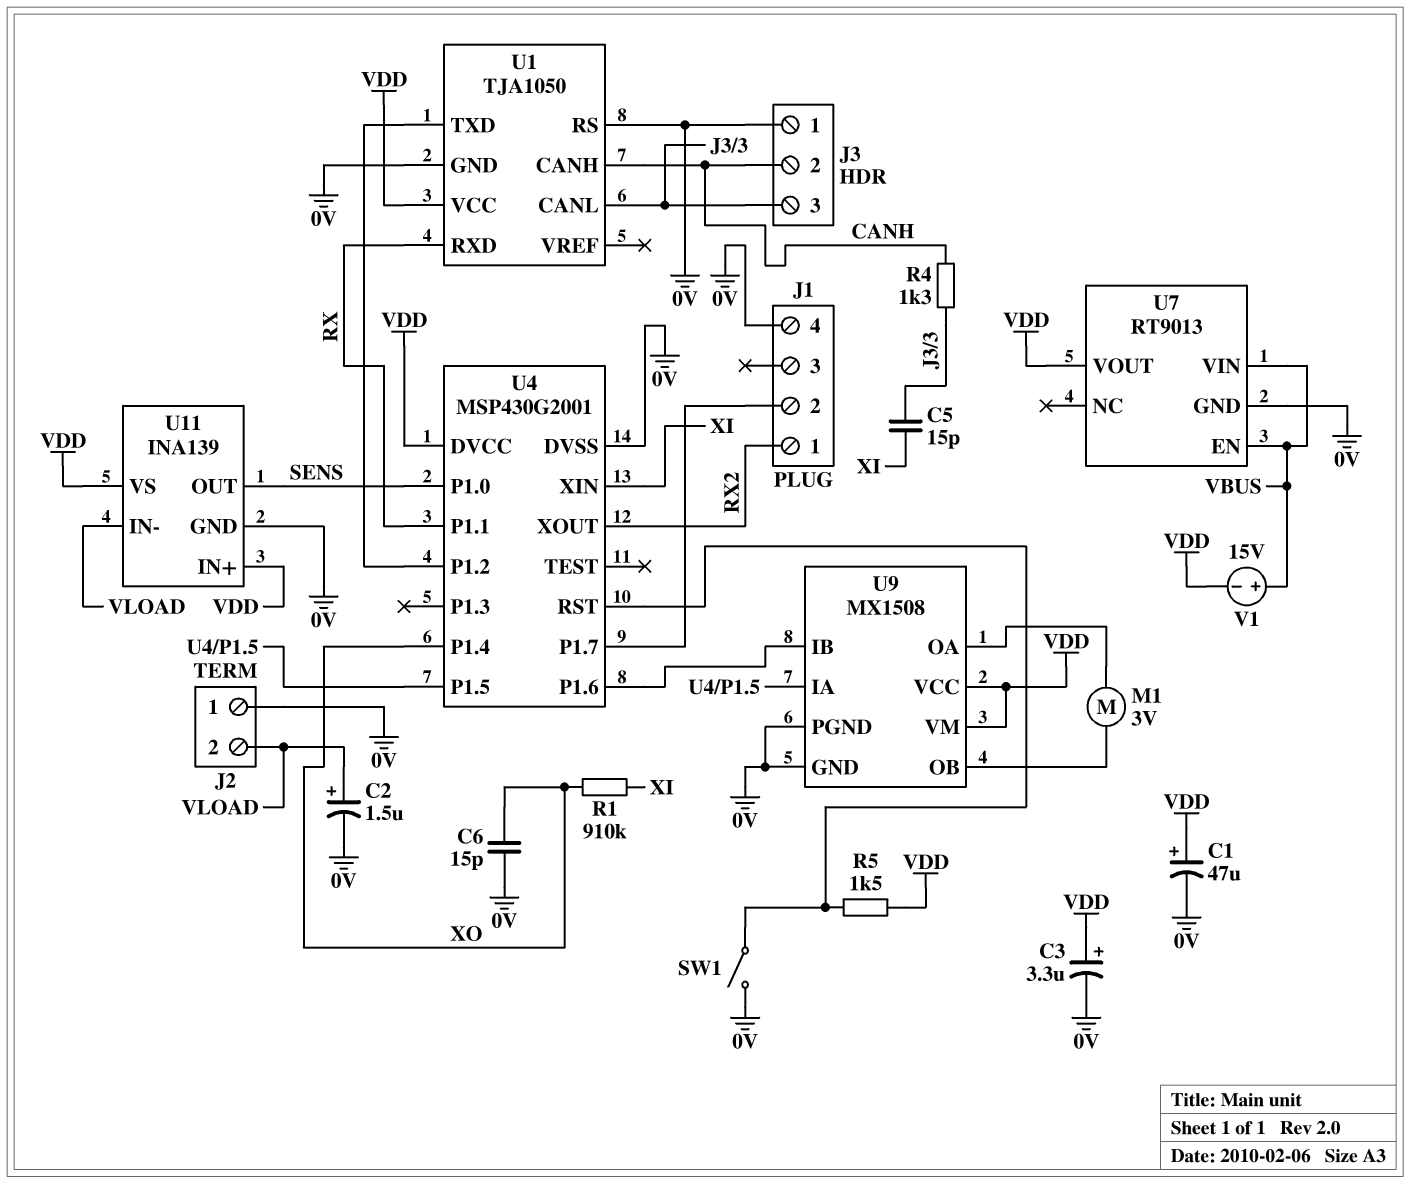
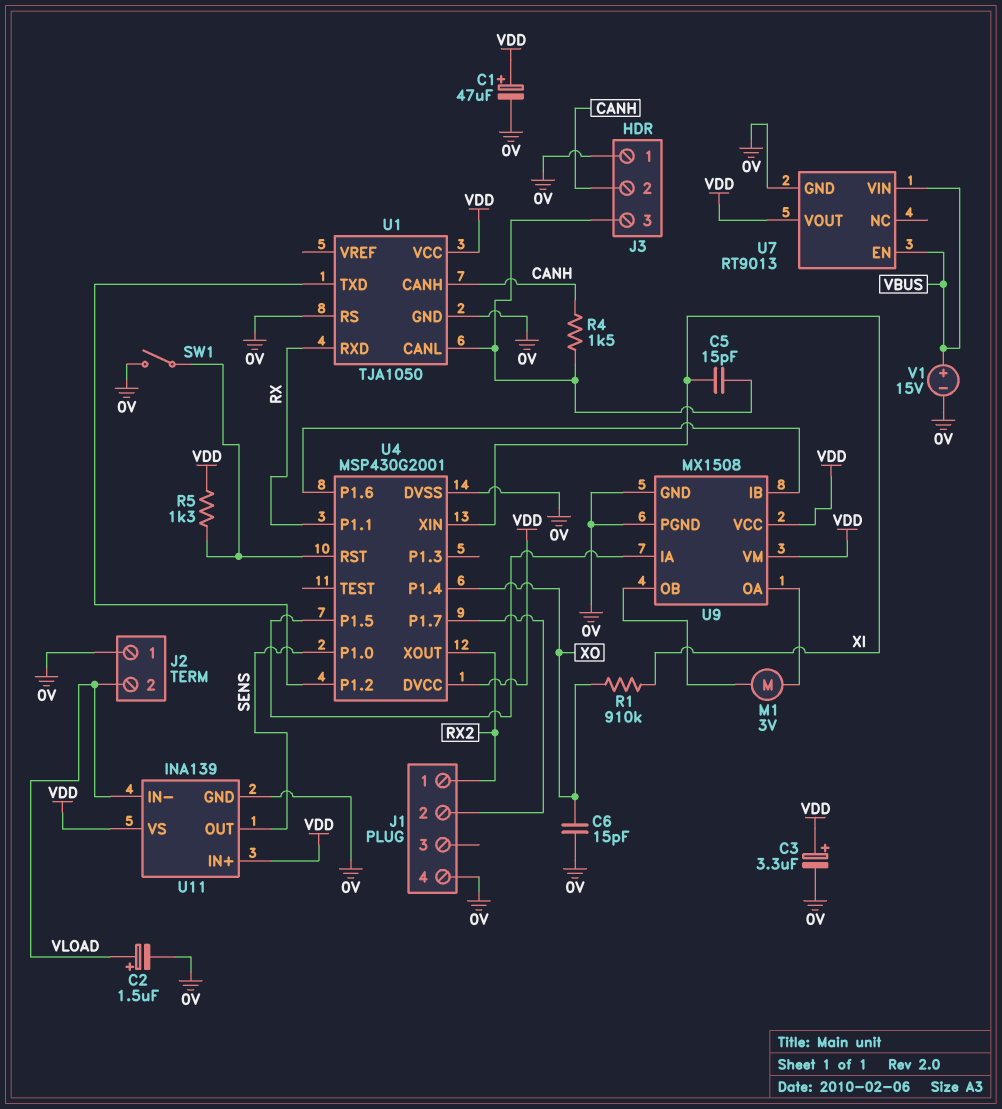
R4: 1.3k (CANH, J3/3) -> 1.5k (CANH, J3/3)
R5: 1.5k (U4/RST, VDD) -> 1.3k (U4/RST, VDD)
V1: 15V (plus VBUS, minus VDD) -> 15V (plus VBUS, minus 0V)

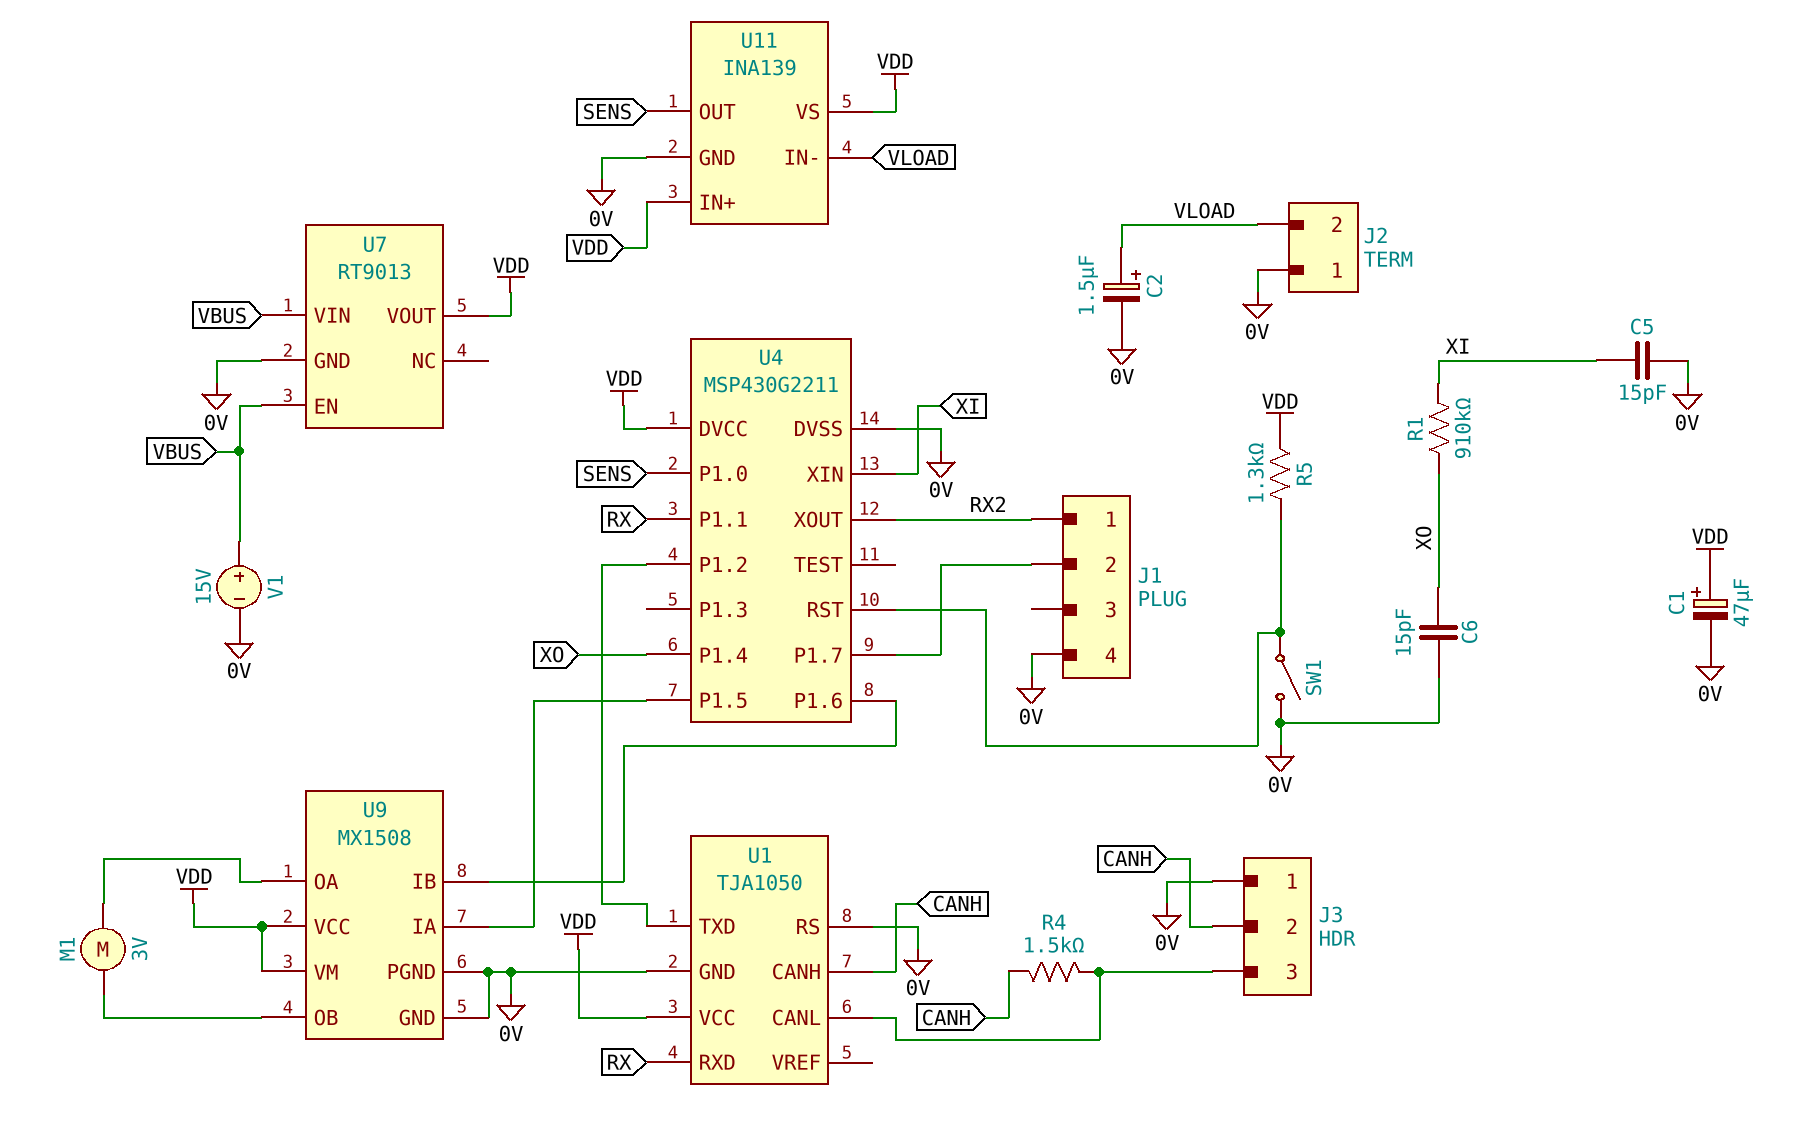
C3: 3.3uF (plus VDD, minus 0V) -> none
C5: 15pF (J3/3, XI) -> 15pF (0V, XI)
U4: MSP430G2001 -> MSP430G2211

